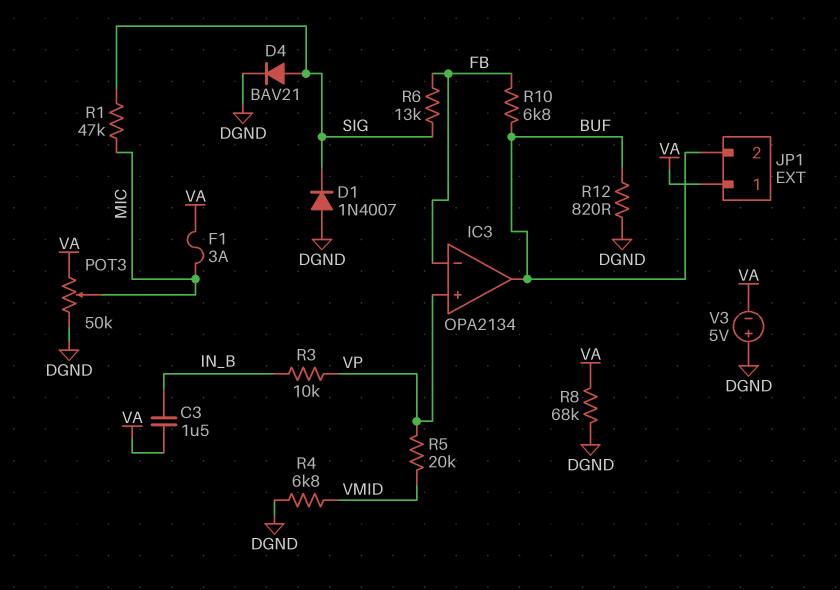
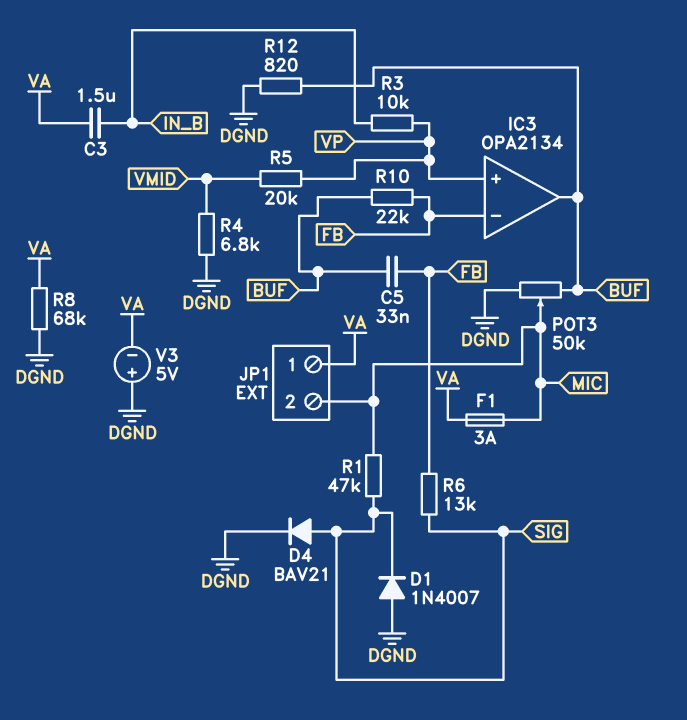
C5: none -> 33nF (BUF, FB)
JP1 pin 2: BUF -> MIC
POT3: 50k (DGND, VA, wiper MIC) -> 50k (BUF, DGND, wiper MIC)
R10: 6.8k (BUF, FB) -> 22k (BUF, FB)

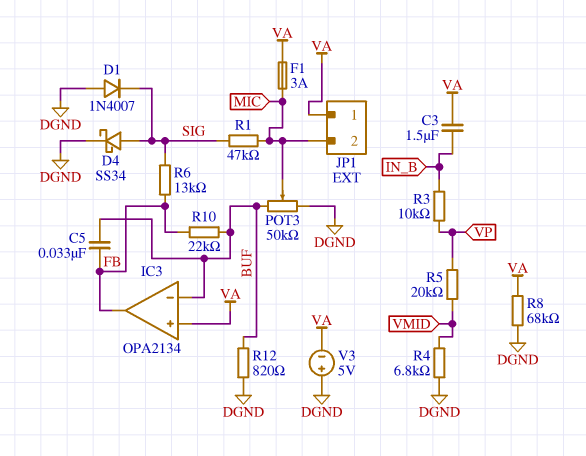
D4: diode BAV21 (A SIG, K DGND) -> schottky SS34 (A SIG, K DGND)
IC3 pin in+: VP -> VA
IC3 pin in-: FB -> BUF
IC3 pin out: BUF -> FB

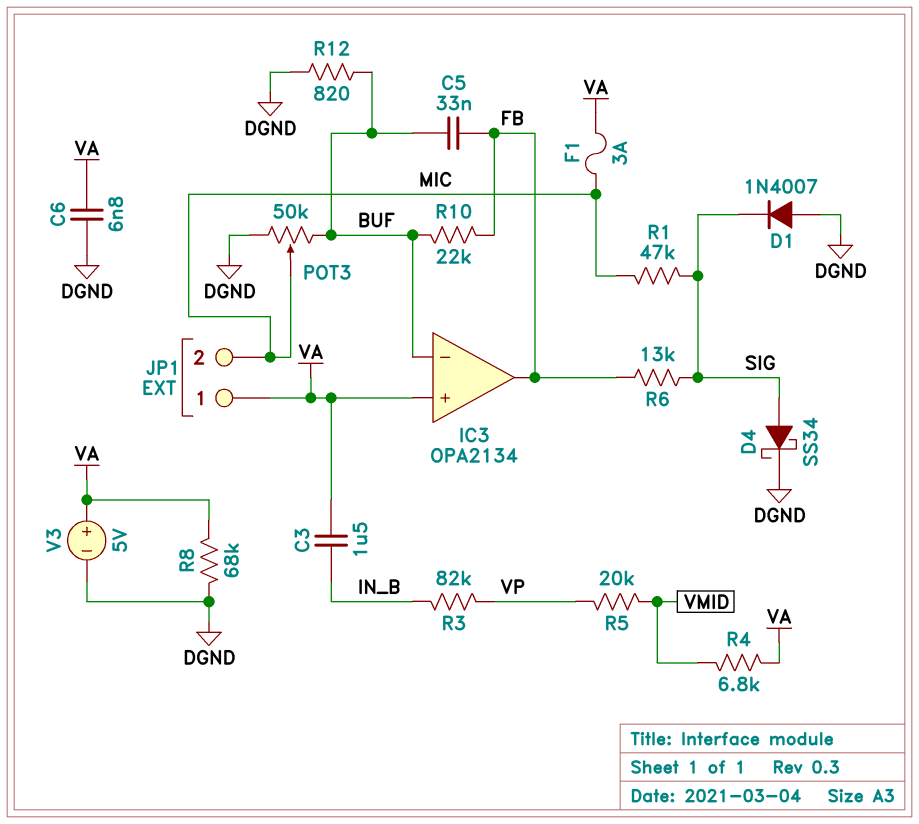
C6: none -> 6.8nF (DGND, VA)
R3: 10k (IN_B, VP) -> 82k (IN_B, VP)
R4: 6.8k (DGND, VMID) -> 6.8k (VA, VMID)
V3: 5V (plus DGND, minus VA) -> 5V (plus VA, minus DGND)

